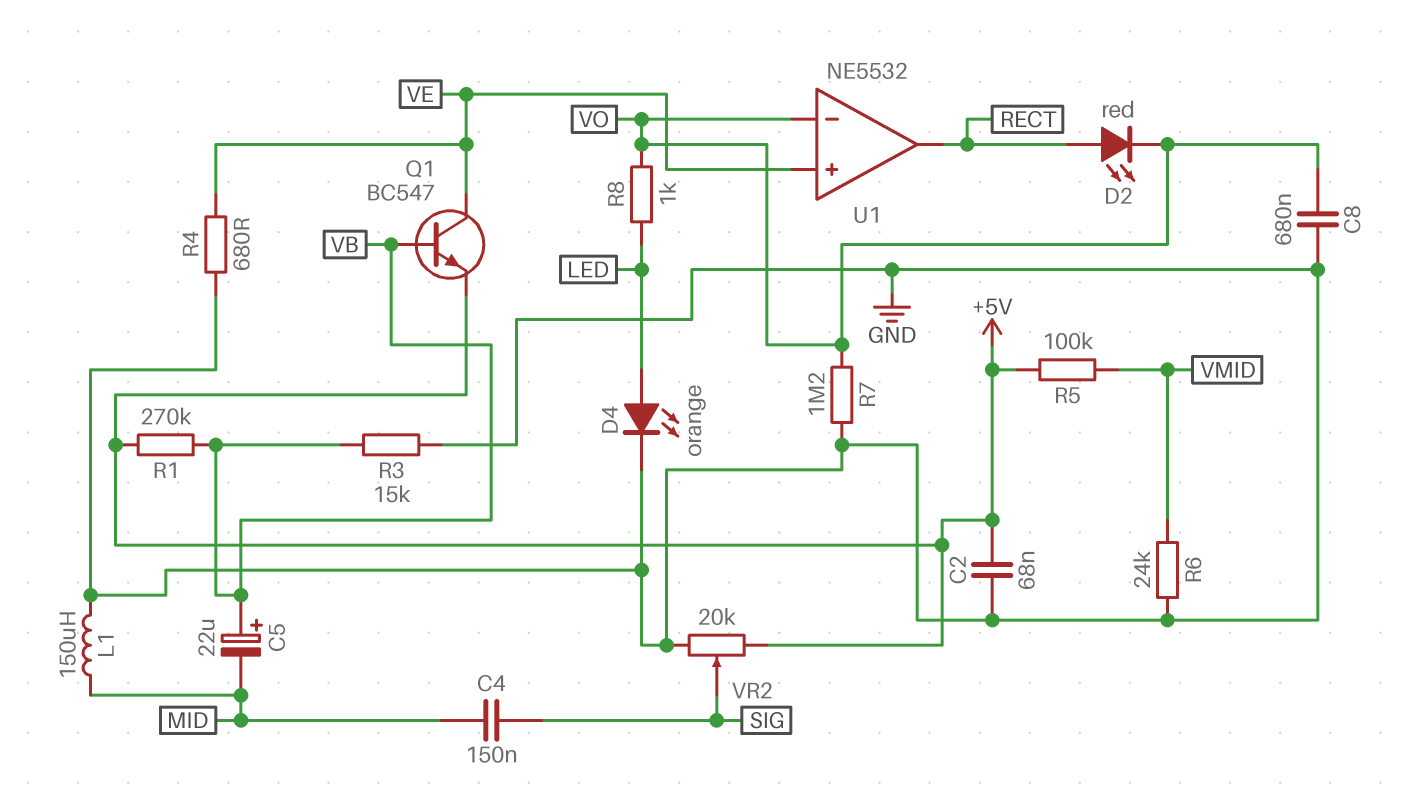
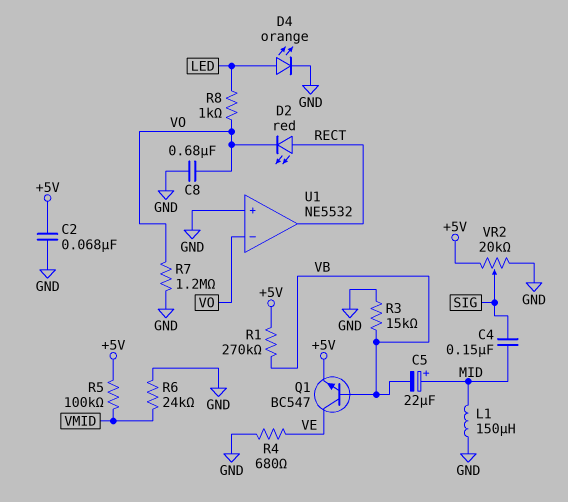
C5: 22uF (plus VB, minus MID) -> 22uF (plus MID, minus VB)
U1 pin in+: VE -> GND

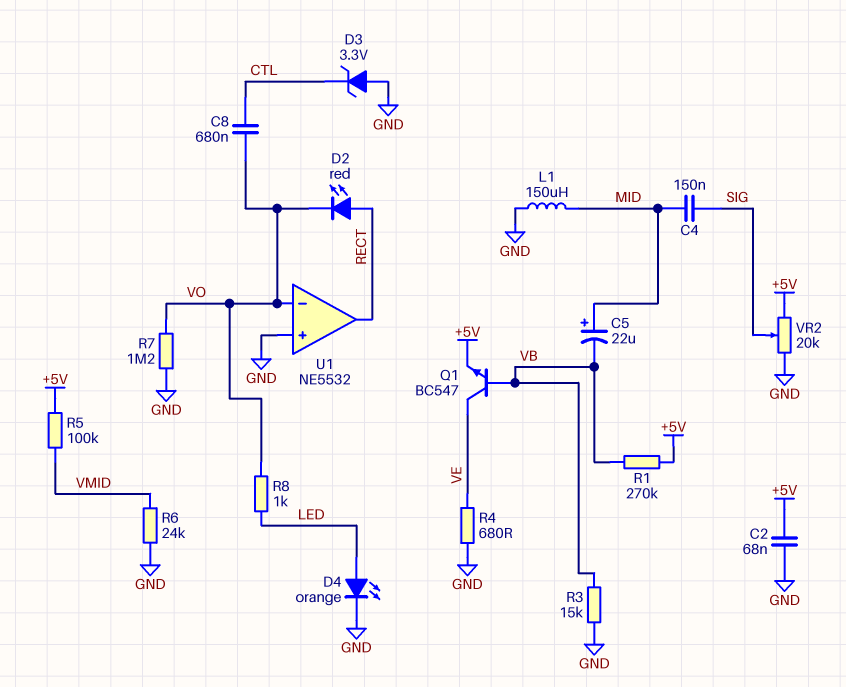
C8: 680nF (GND, VO) -> 680nF (CTL, VO)
D3: none -> zener 3.3V (A GND, K CTL)

